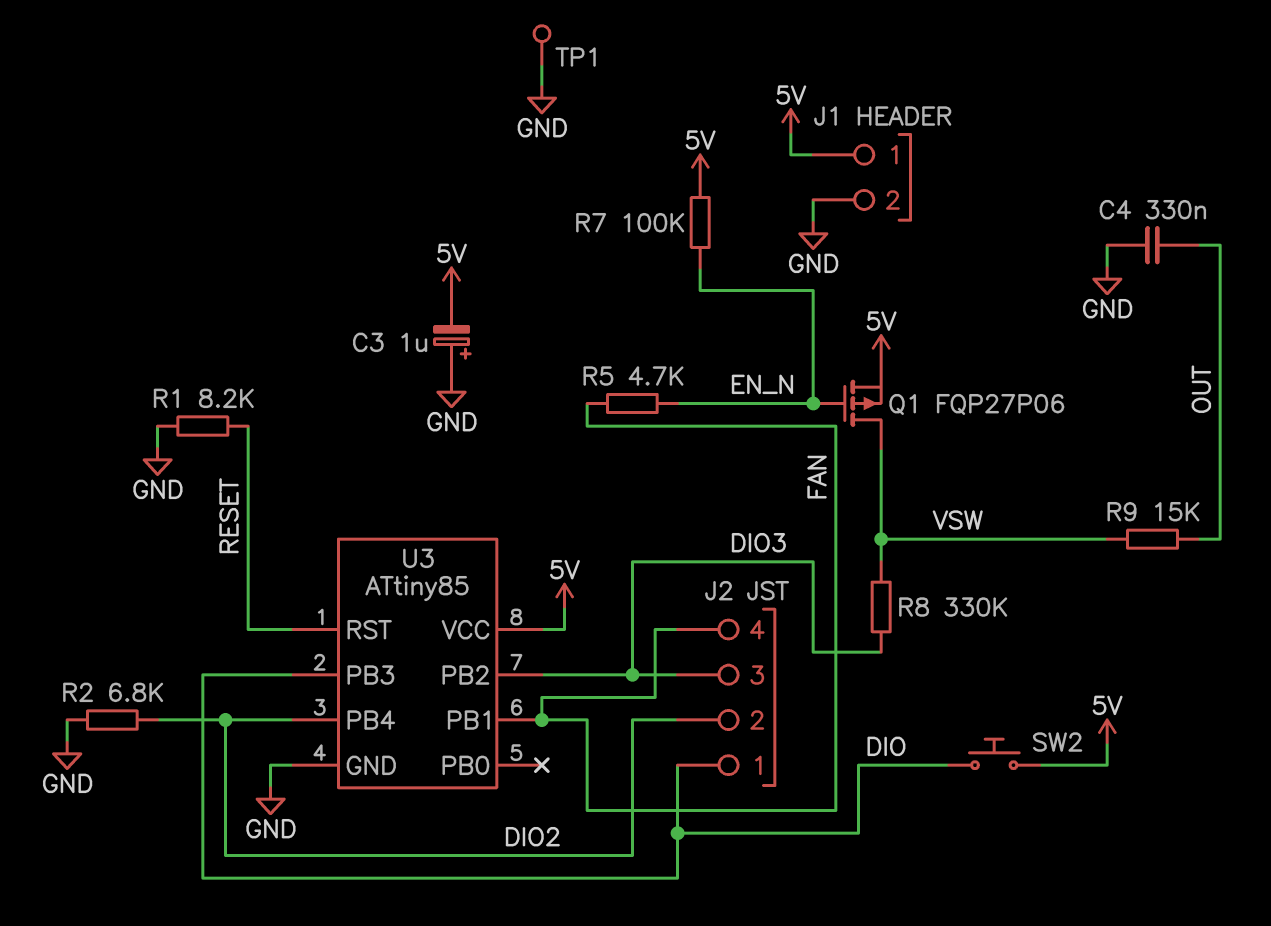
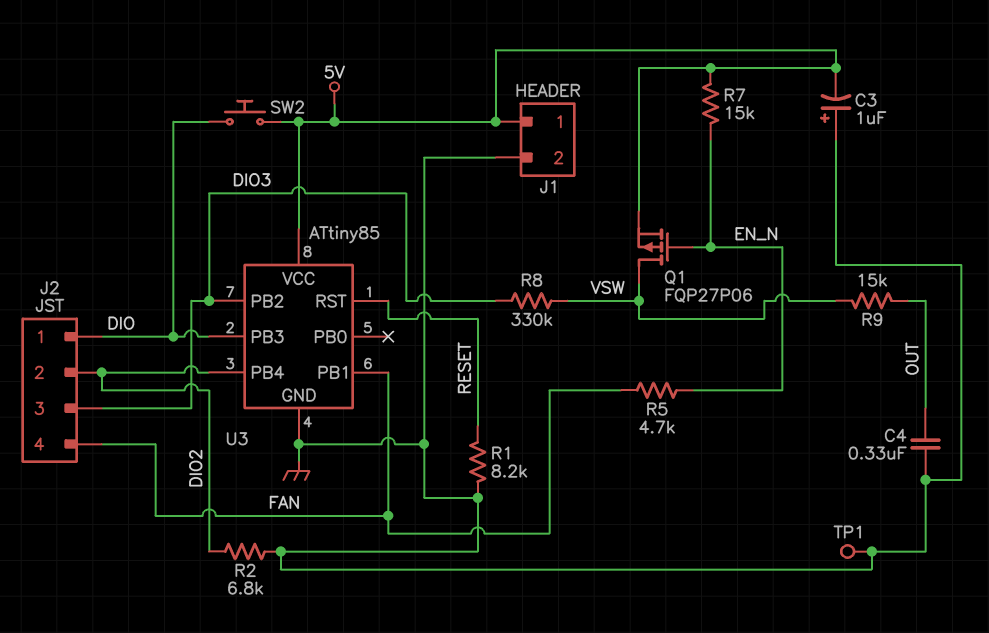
R7: 100k (5V, EN_N) -> 15k (5V, EN_N)

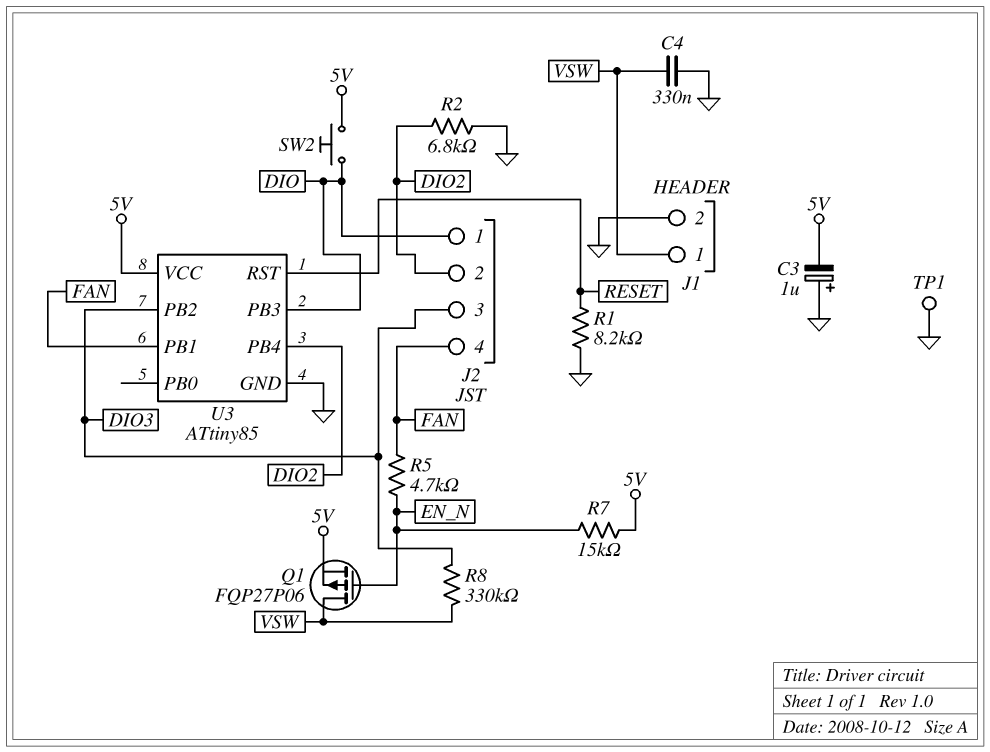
C4: 330nF (GND, OUT) -> 330nF (GND, VSW)
J1 pin 1: 5V -> VSW
R9: 15k (OUT, VSW) -> none

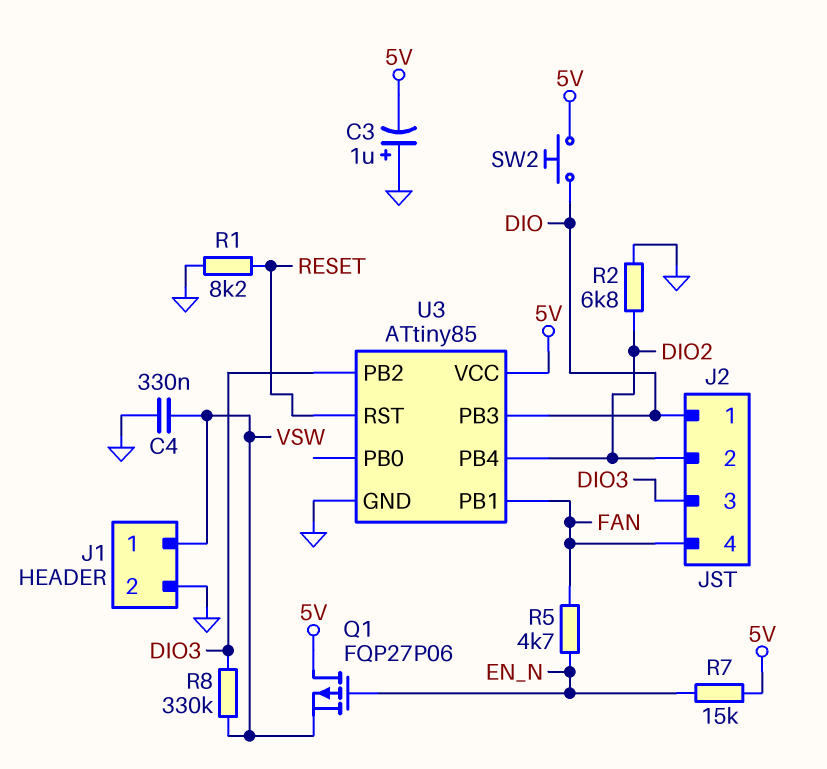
Q1: PMOS FQP27P06 (G EN_N, D VSW, S 5V) -> PMOS FQP27P06 (G EN_N, D 5V, S VSW)
TP1: test point (GND) -> none

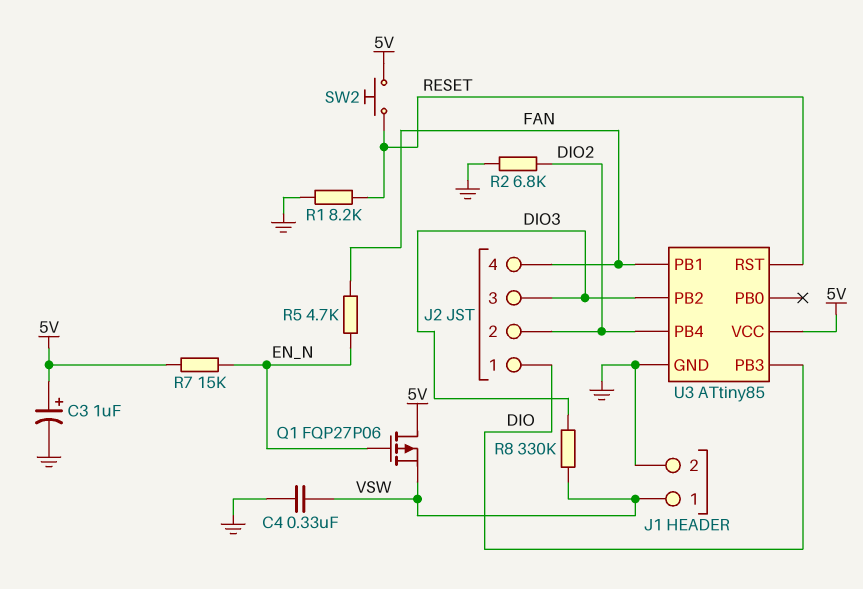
C3: 1uF (plus GND, minus 5V) -> 1uF (plus 5V, minus GND)
SW2: button (5V, DIO) -> button (5V, RESET)

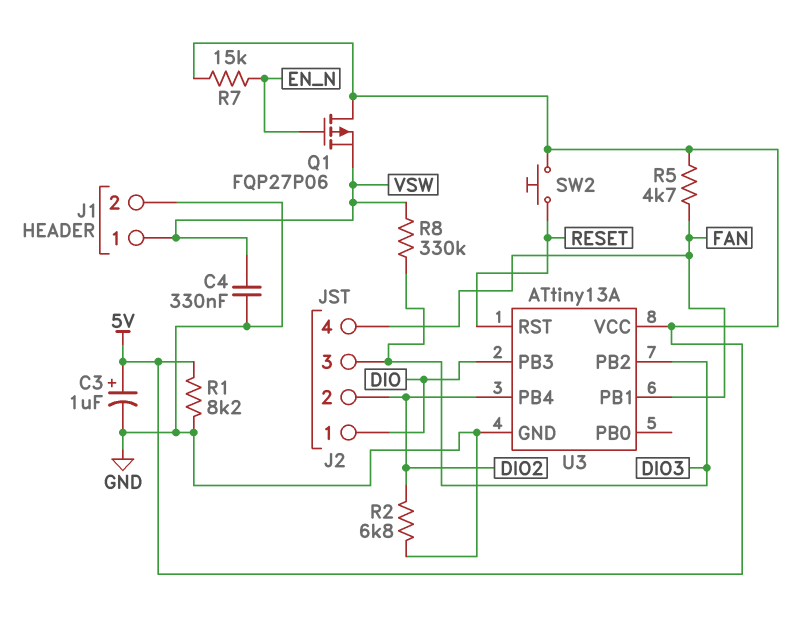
R1: 8.2k (GND, RESET) -> 8.2k (5V, GND)
R5: 4.7k (EN_N, FAN) -> 4.7k (5V, FAN)
U3: ATtiny85 -> ATtiny13A

